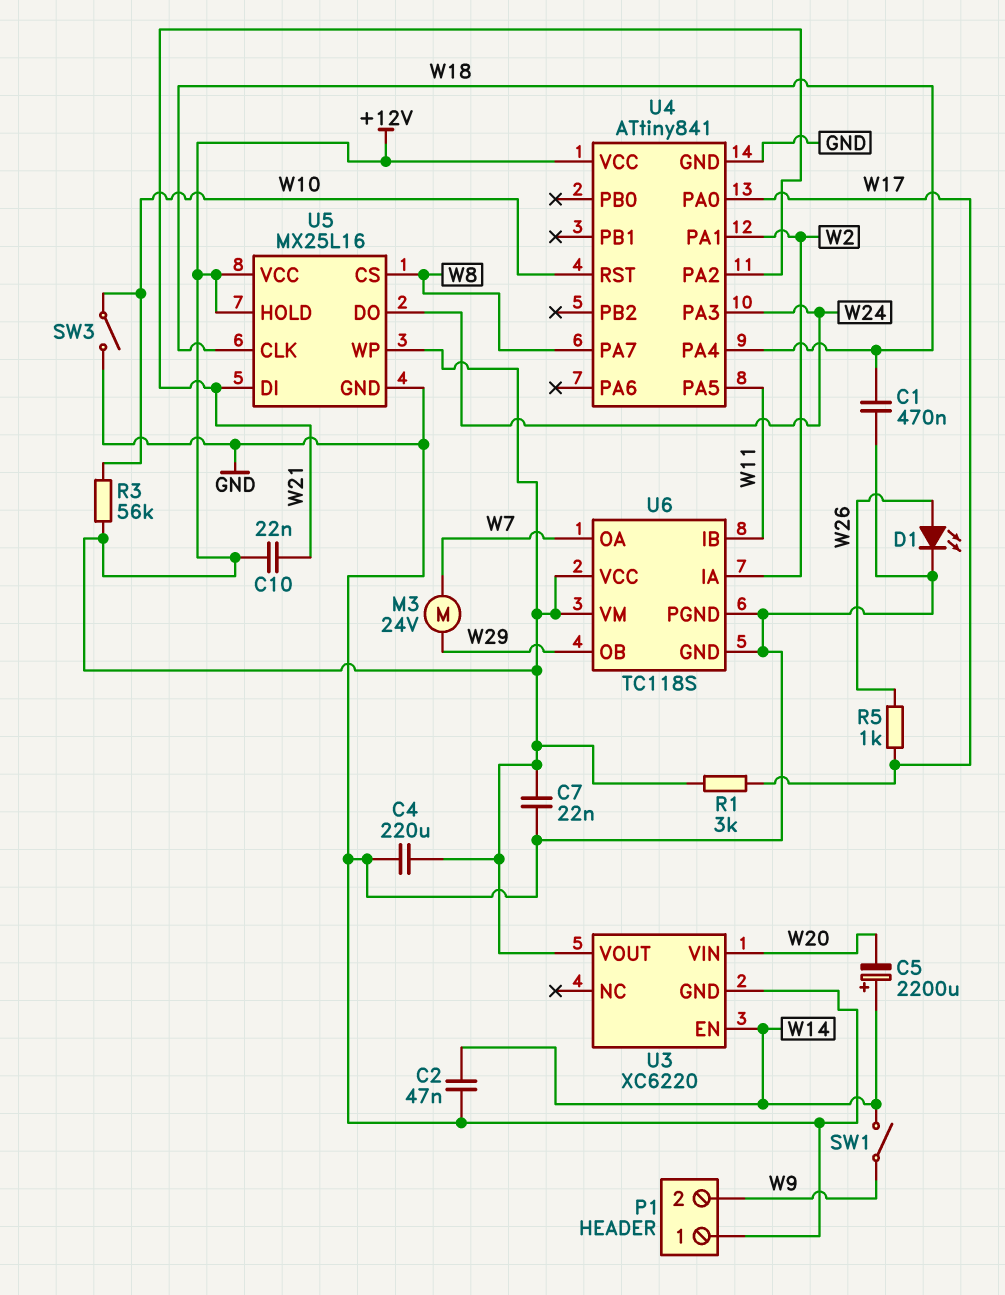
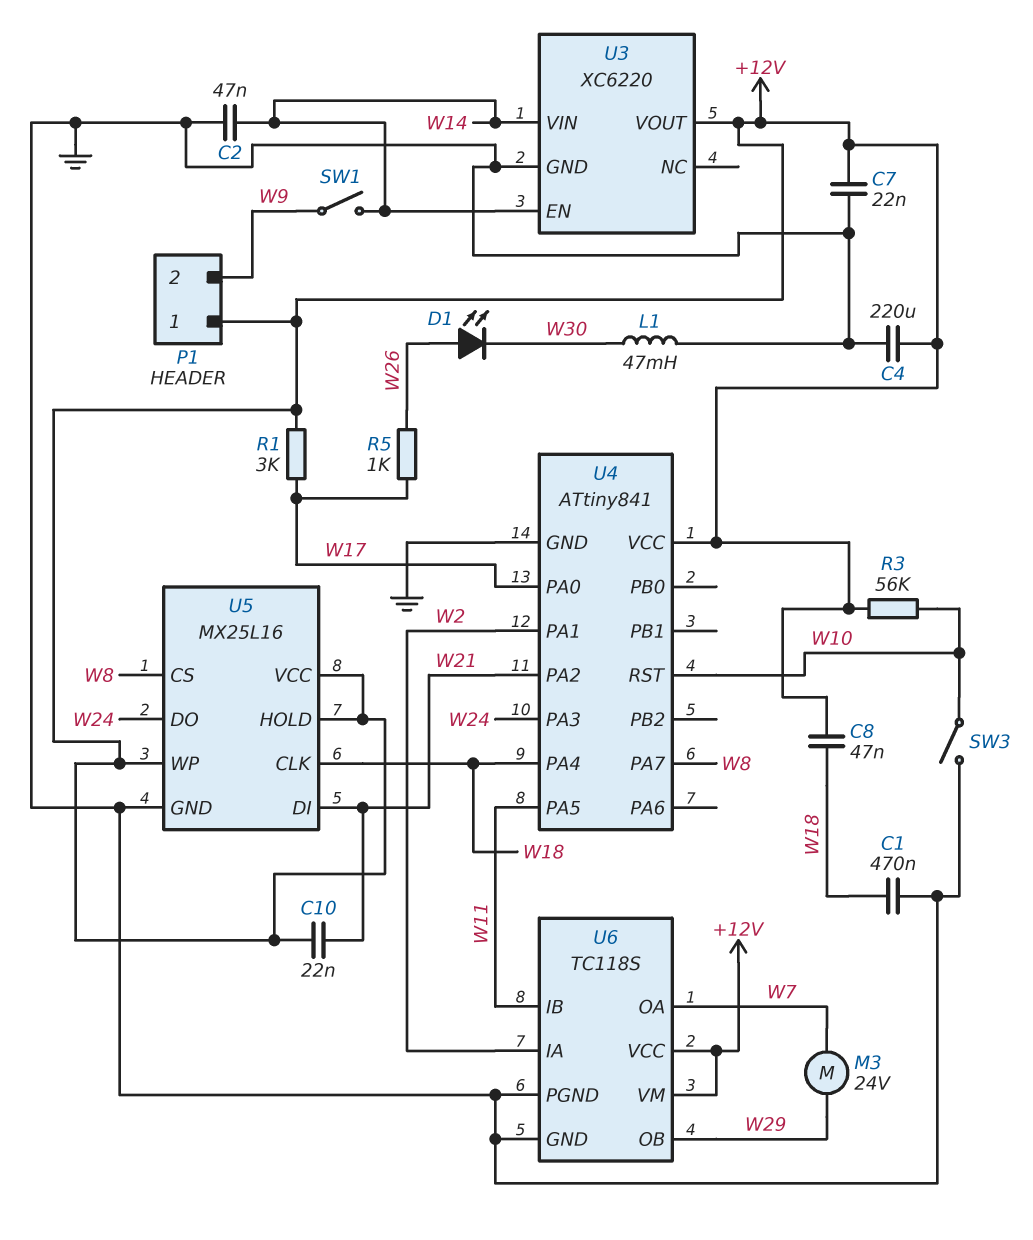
C5: 2200uF (plus W14, minus W20) -> none
C8: none -> 47nF (+12V, W18)
D1: LED (A W26, K GND) -> LED (A W26, K W30)
L1: none -> 47mH (GND, W30)
P1 pin 1: GND -> +12V
U3 pin VIN: W20 -> W14

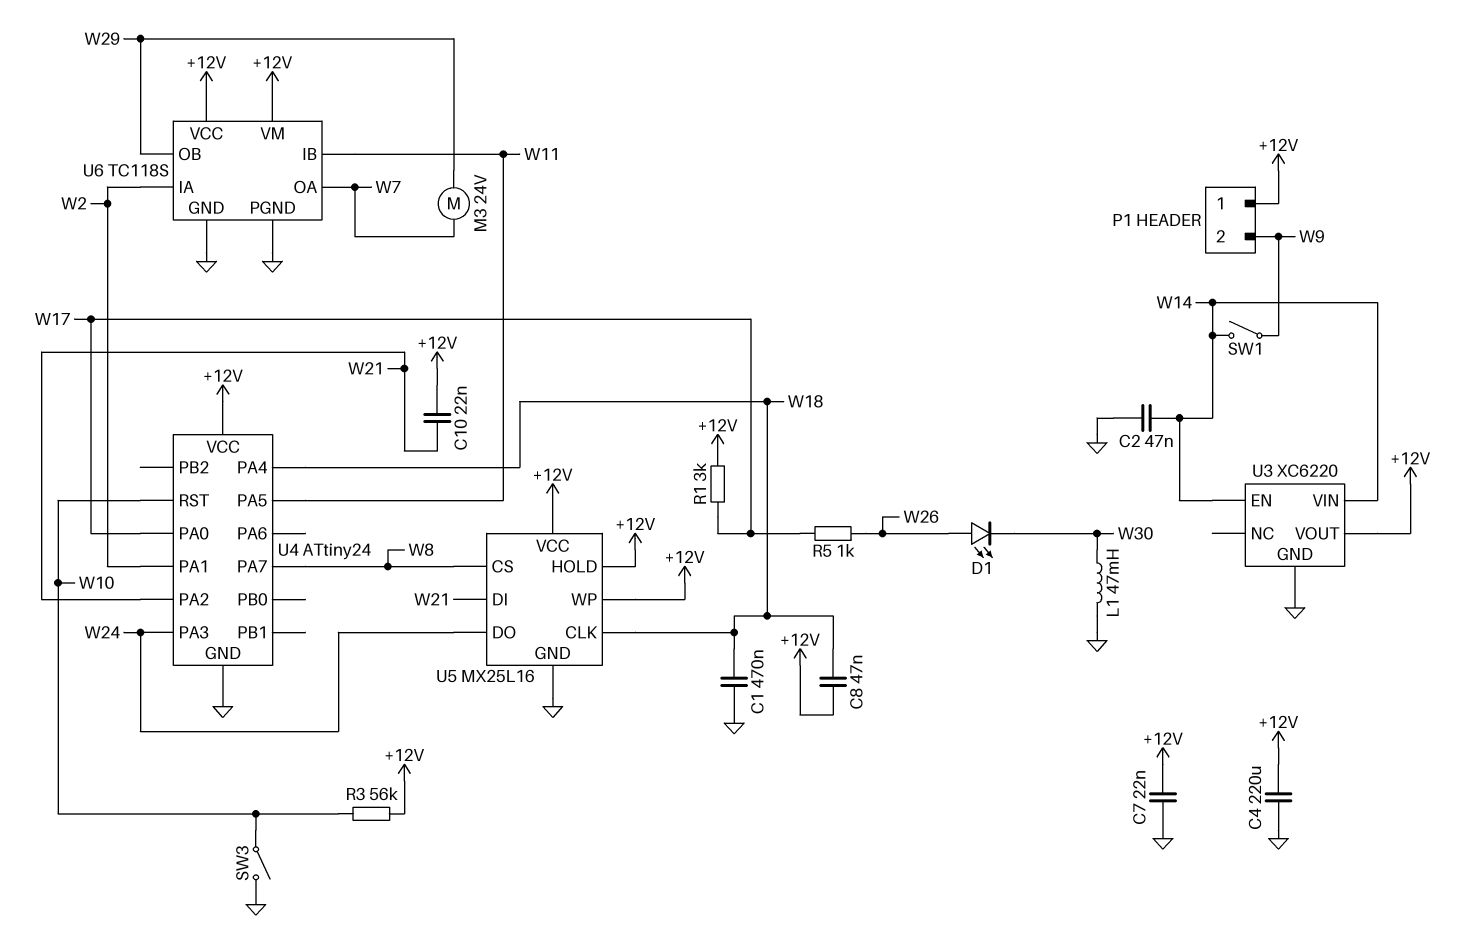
U4: ATtiny841 -> ATtiny24

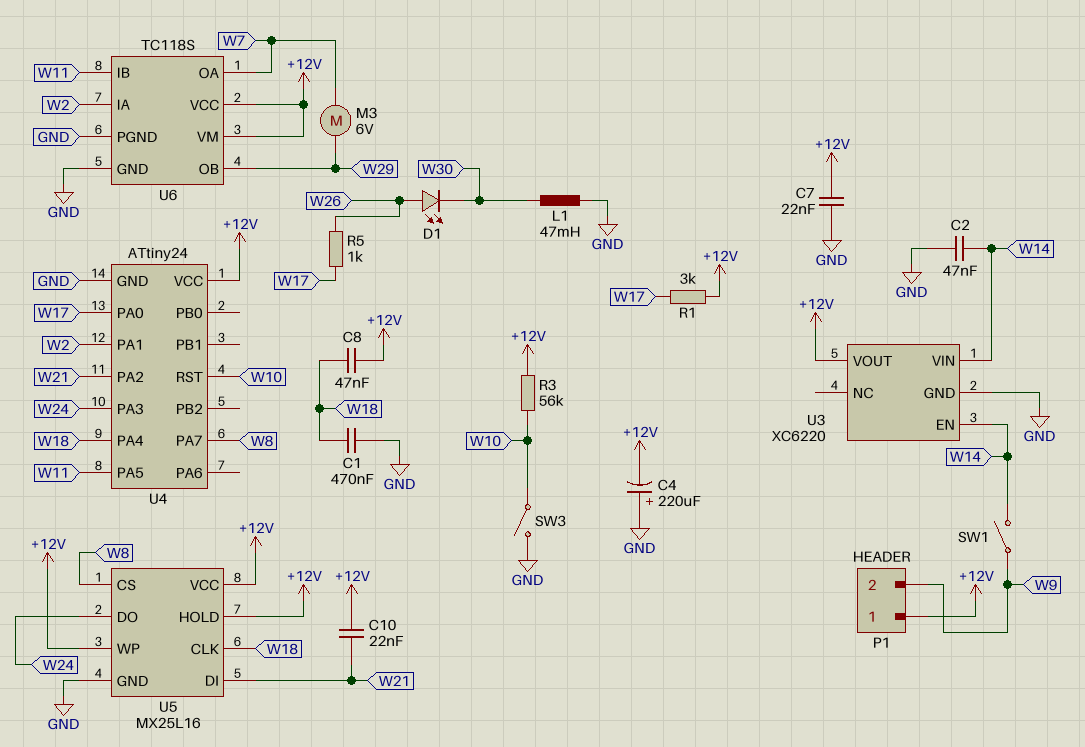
C4: 220uF (+12V, GND) -> 220uF (plus GND, minus +12V)
M3: motor 24V (W7, W29) -> motor 6V (W7, W29)

